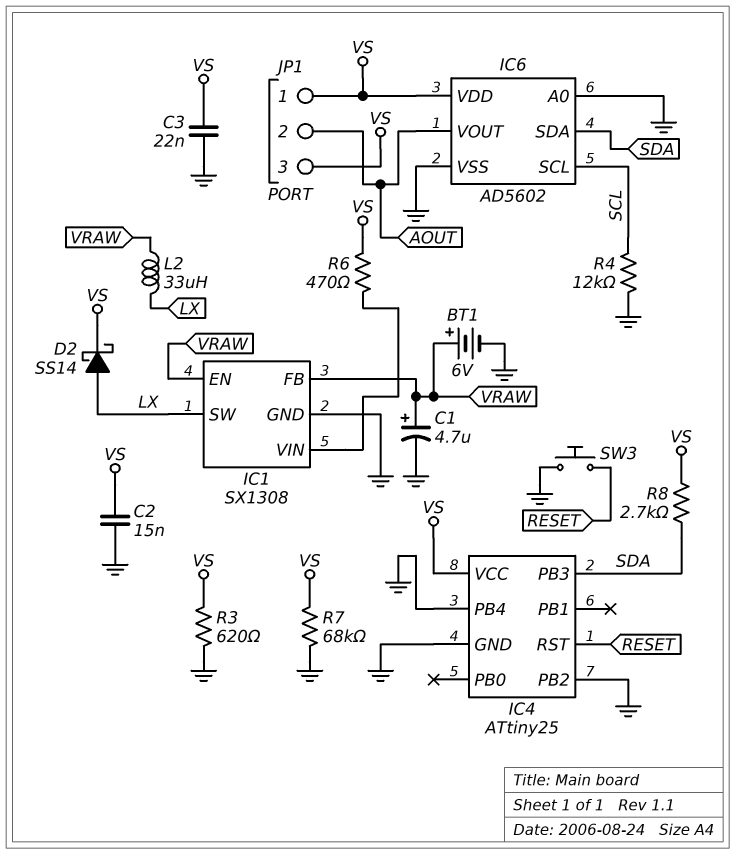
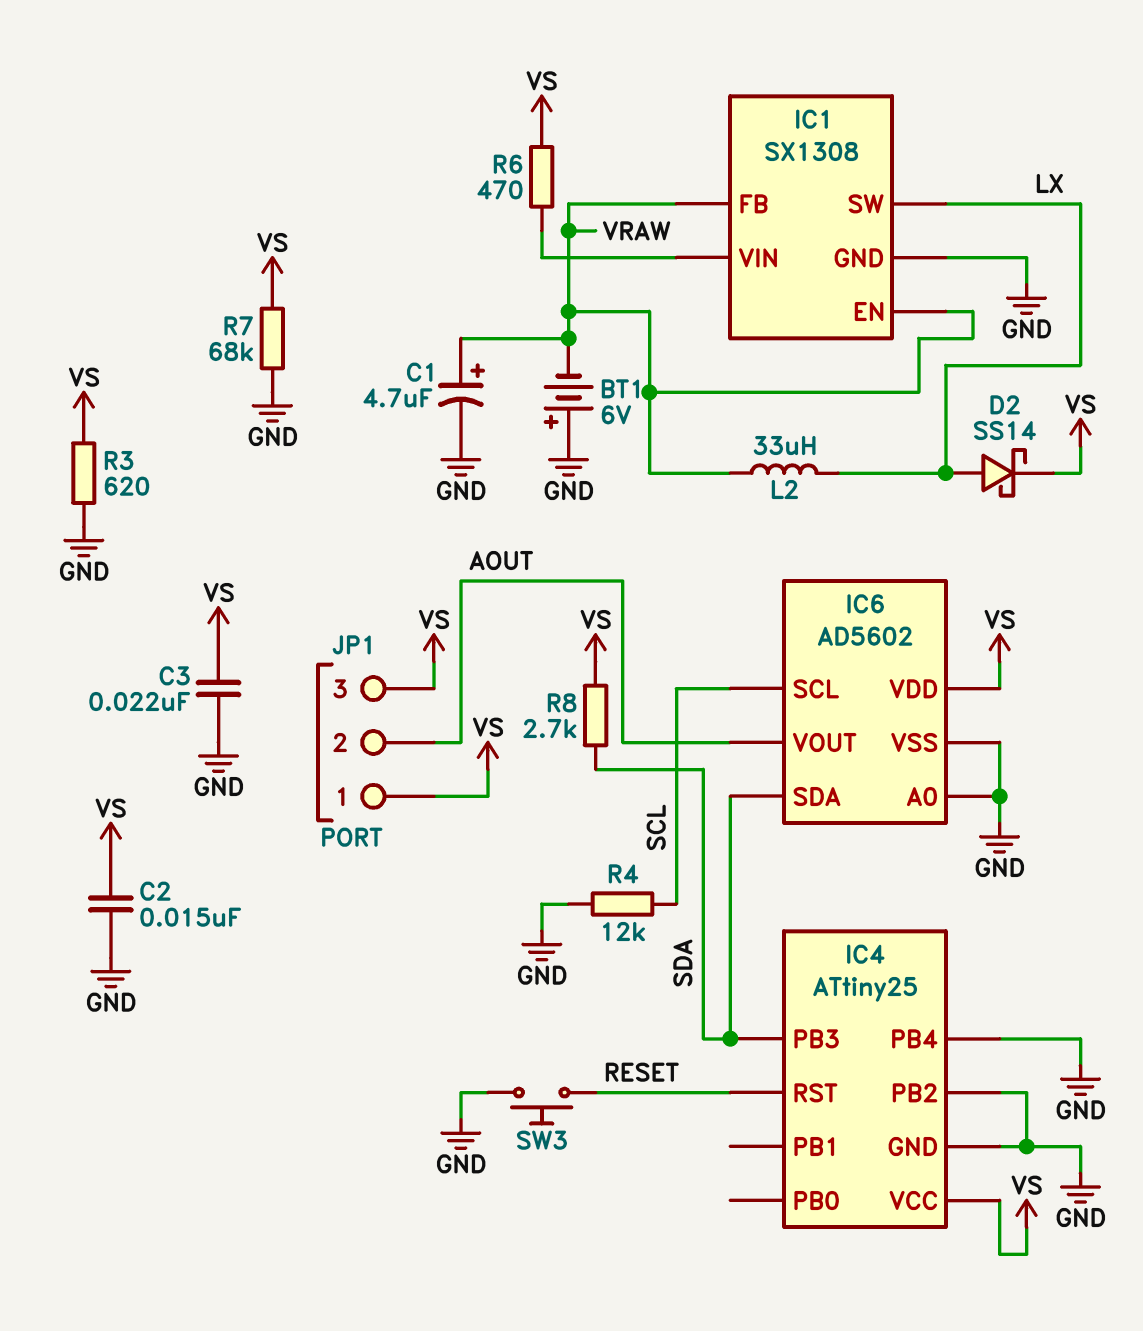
BT1: 6V (plus VRAW, minus GND) -> 6V (plus GND, minus VRAW)

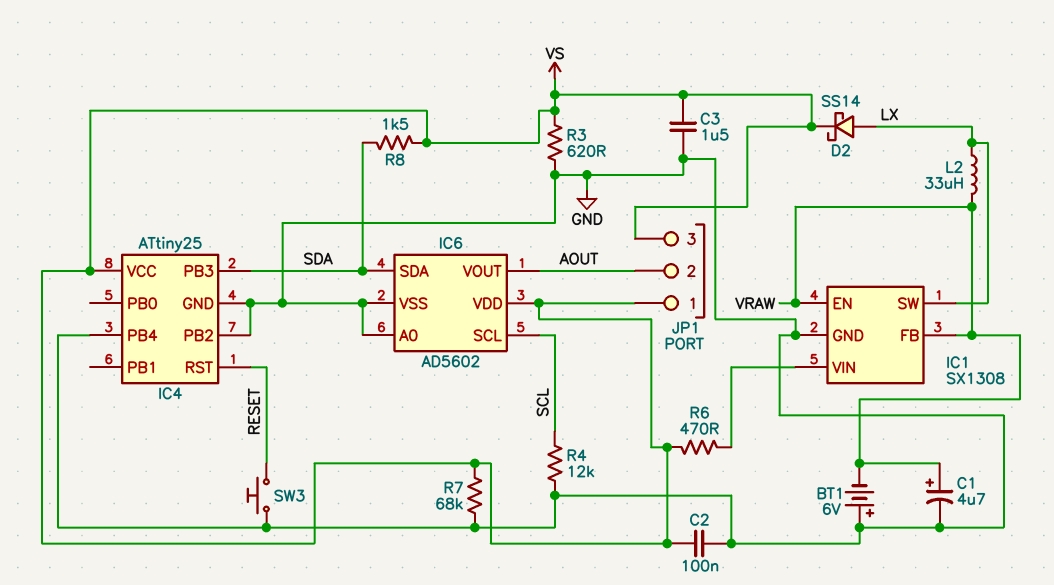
C2: 15nF (GND, VS) -> 100nF (GND, VS)
C3: 22nF (GND, VS) -> 1.5uF (GND, VS)
R8: 2.7k (SDA, VS) -> 1.5k (SDA, VS)

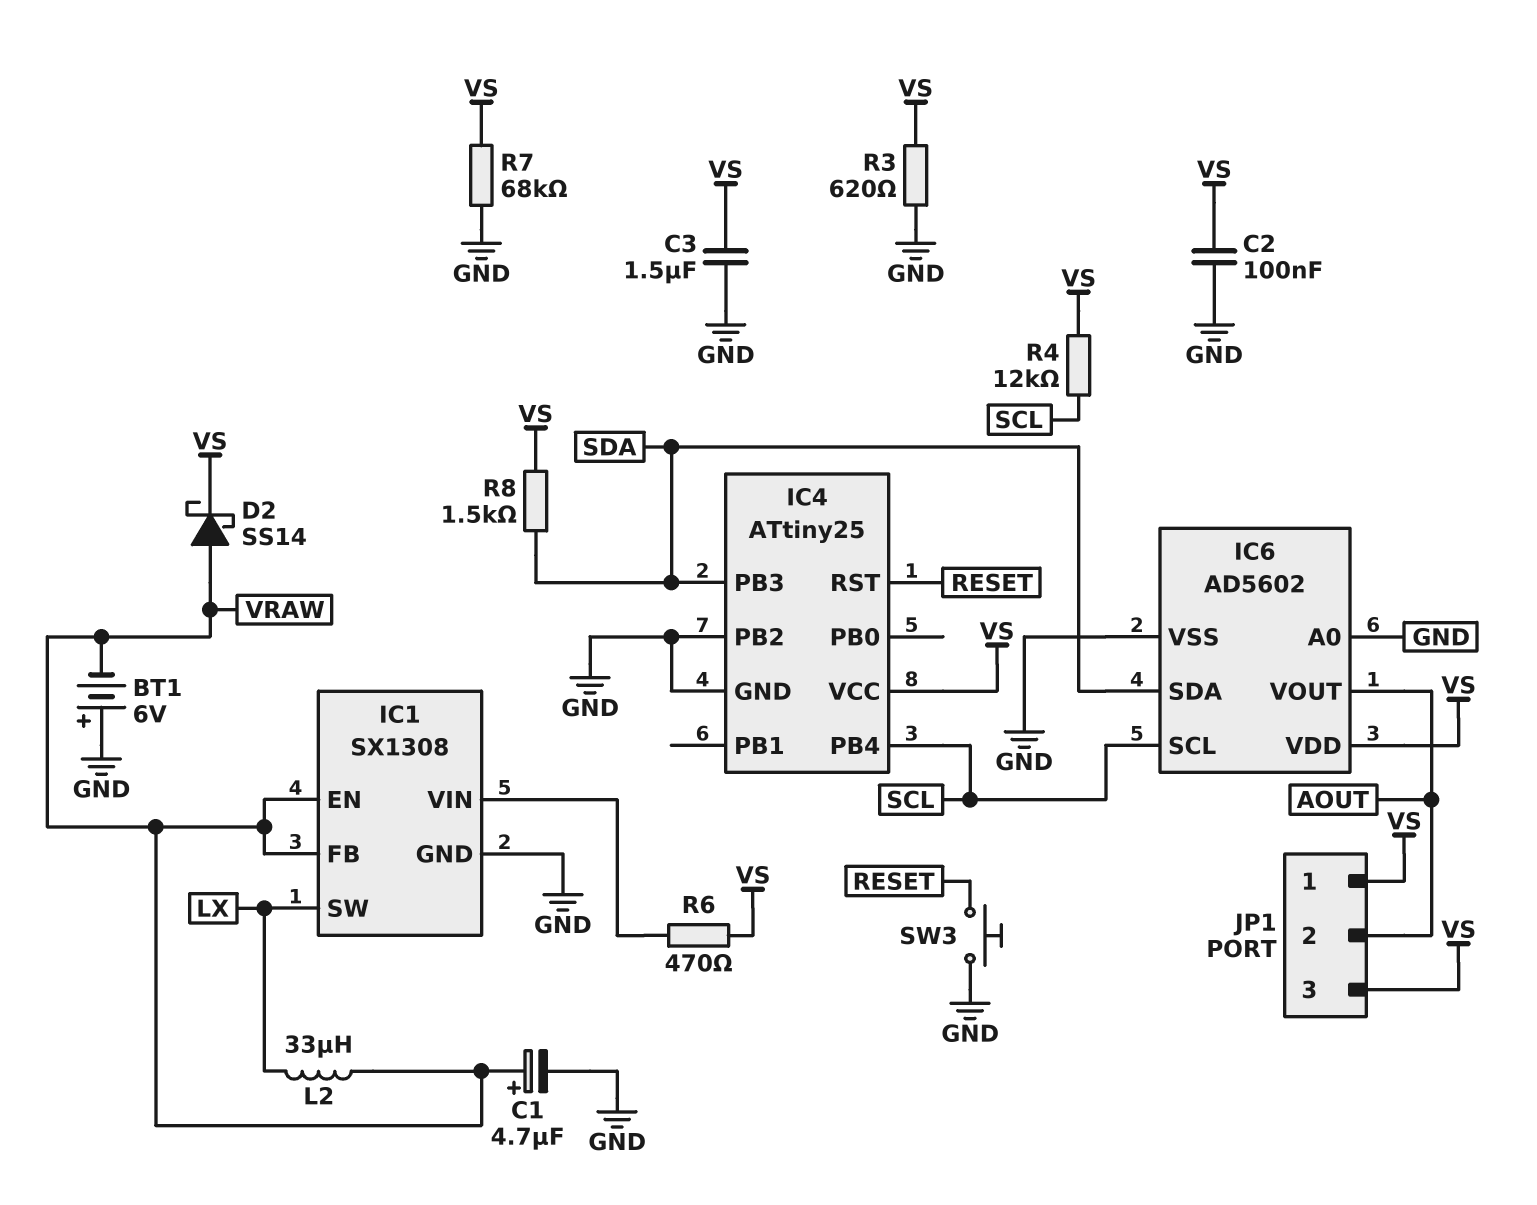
D2: schottky SS14 (A LX, K VS) -> schottky SS14 (A VRAW, K VS)
IC4 pin PB4: GND -> SCL
R4: 12k (GND, SCL) -> 12k (SCL, VS)

